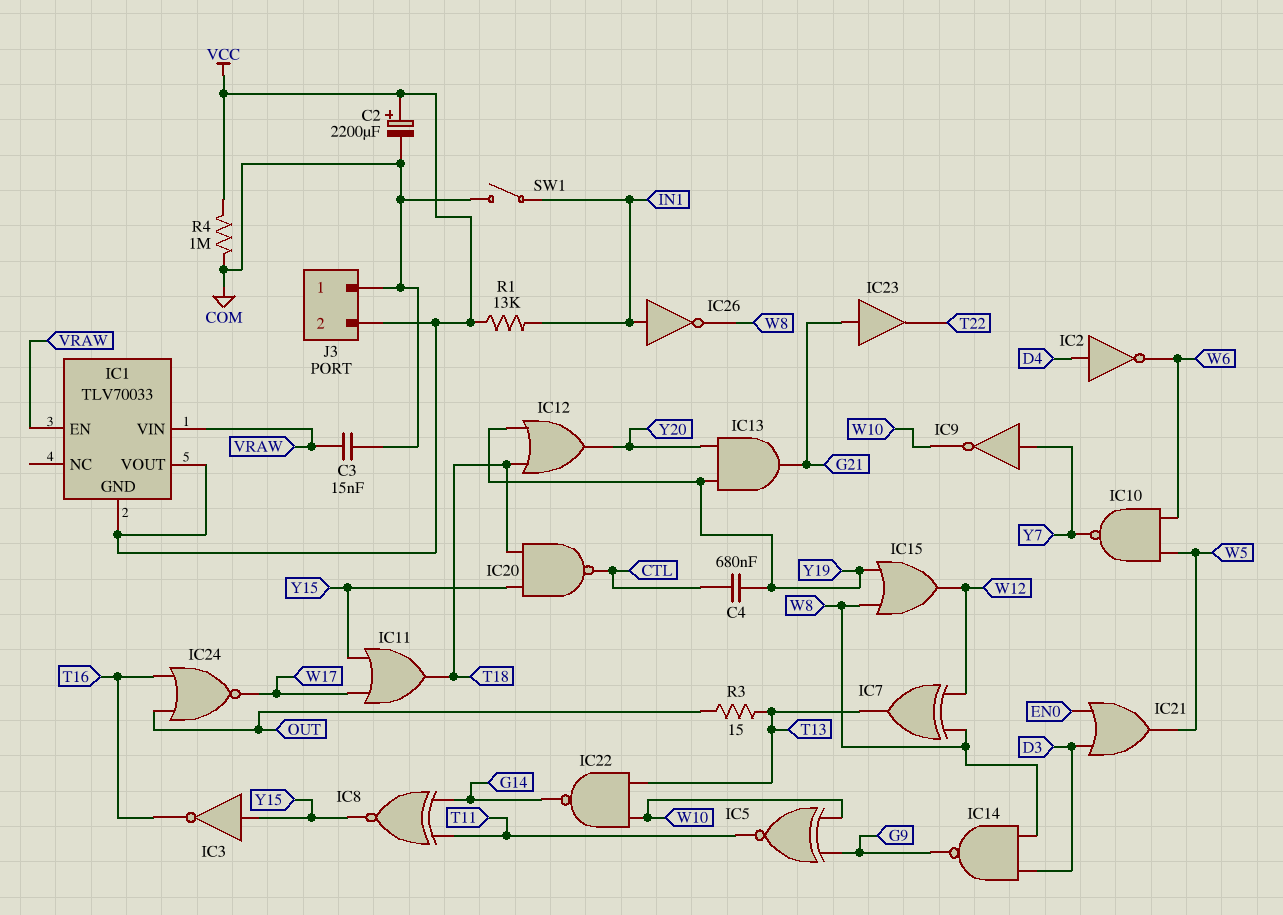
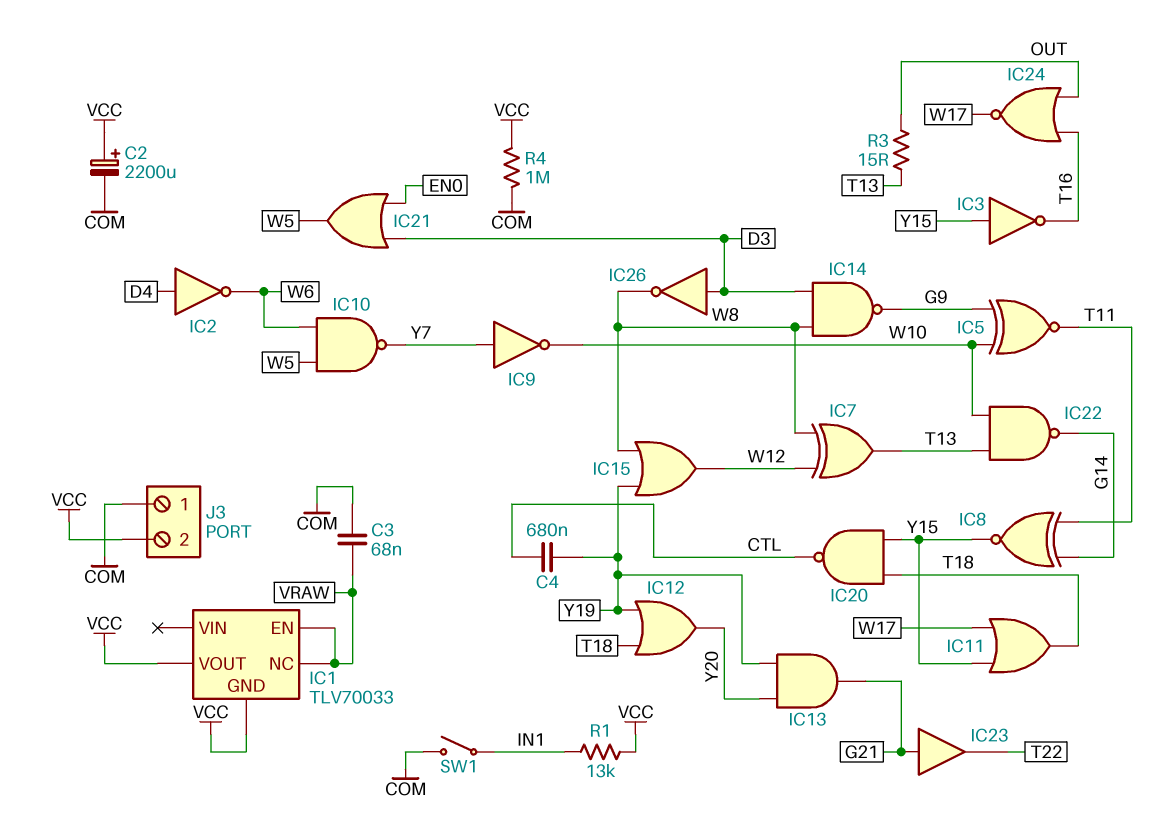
C3: 15nF (COM, VRAW) -> 68nF (COM, VRAW)
IC1 pin NC: none -> VRAW
IC1 pin VIN: VRAW -> none
IC26: NOT (in IN1, out W8) -> NOT (in D3, out W8)

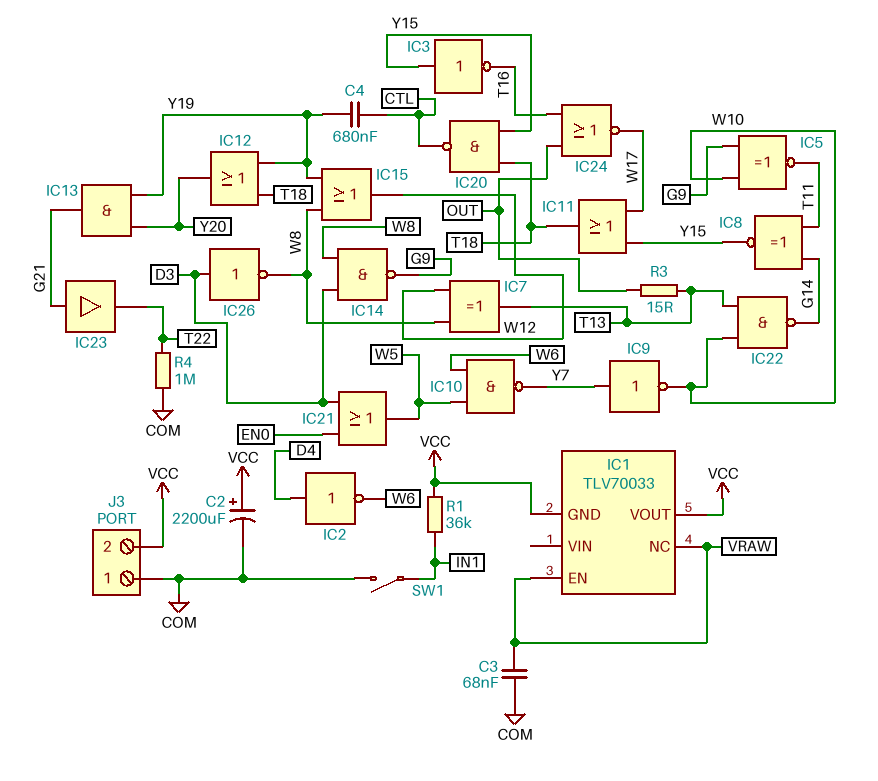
R1: 13k (IN1, VCC) -> 36k (IN1, VCC)
R4: 1M (COM, VCC) -> 1M (COM, T22)

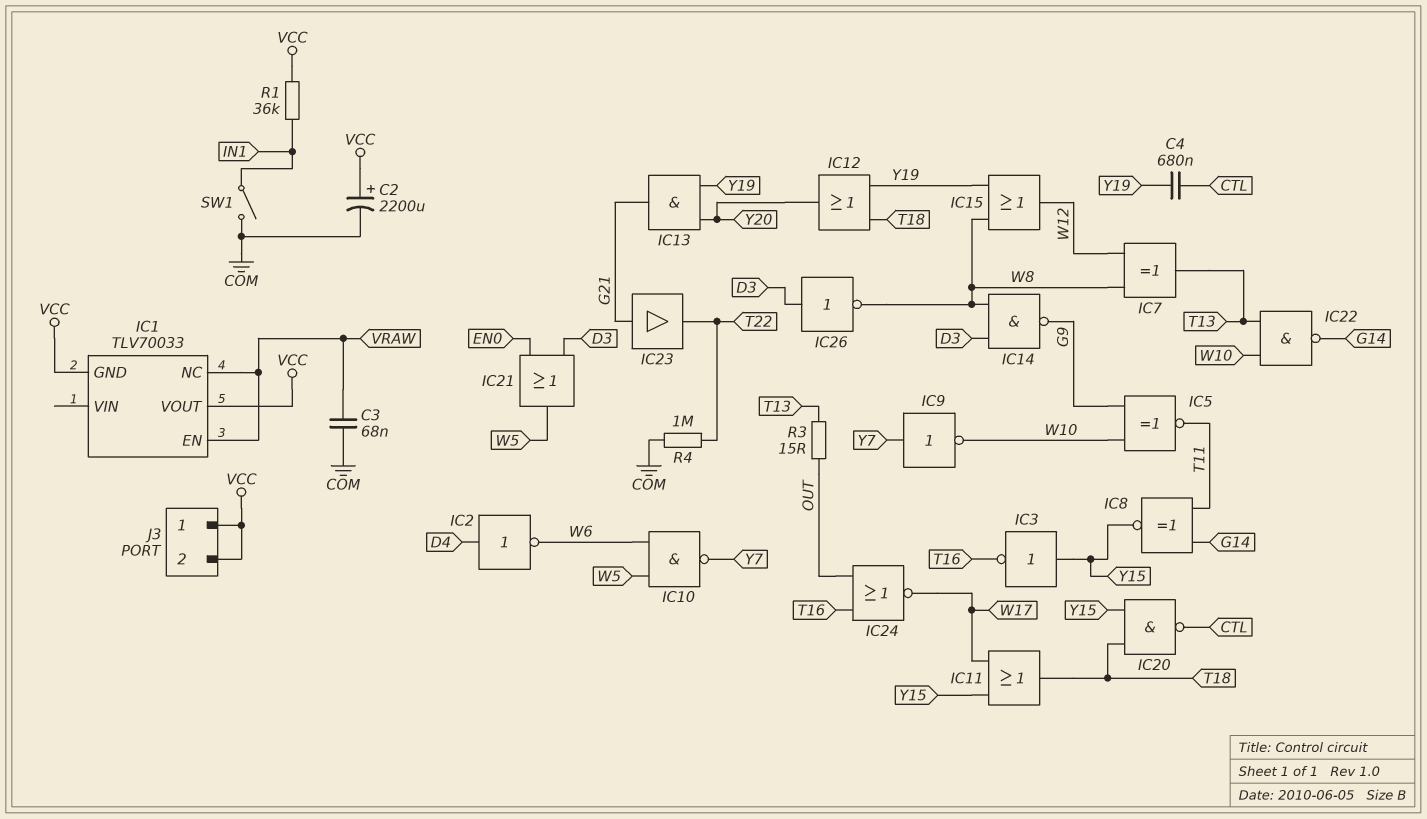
J3 pin 1: COM -> VCC

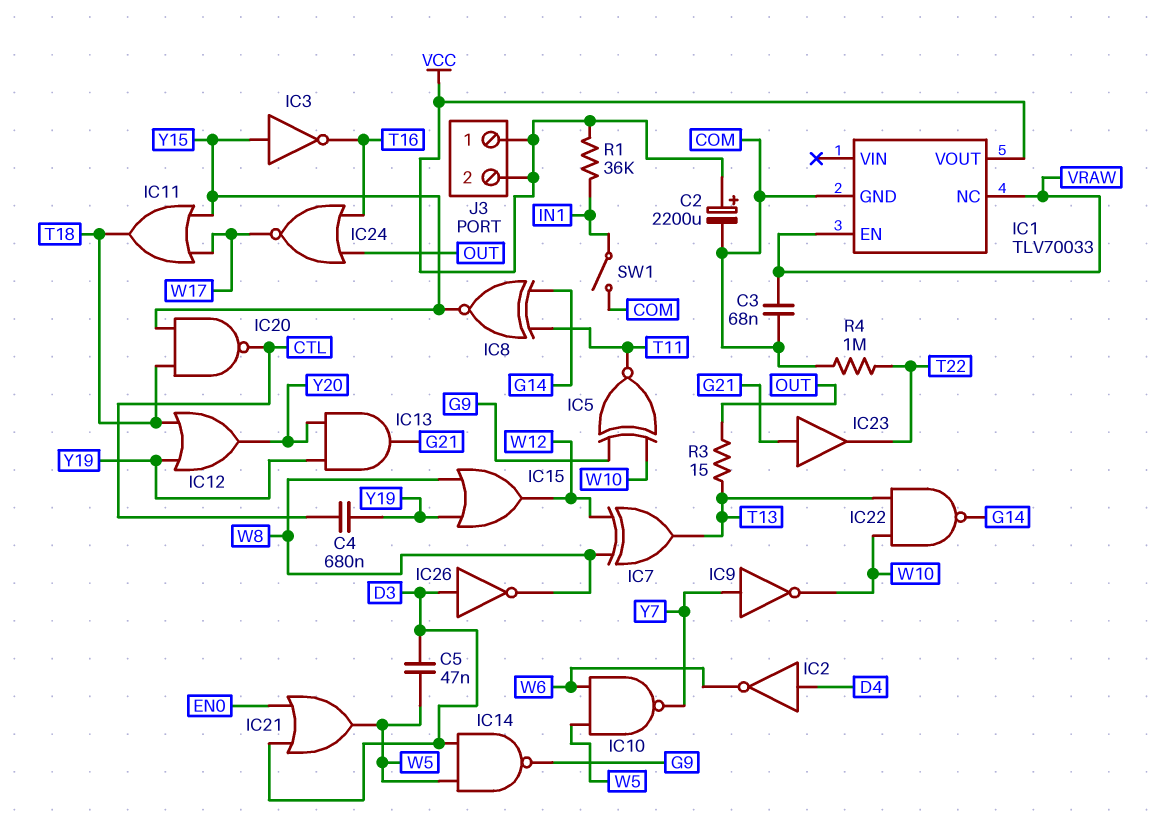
C5: none -> 47nF (D3, W5)
IC1 pin GND: VCC -> COM
IC14: NAND (in D3, in W8, out G9) -> NAND (in D3, in W5, out G9)

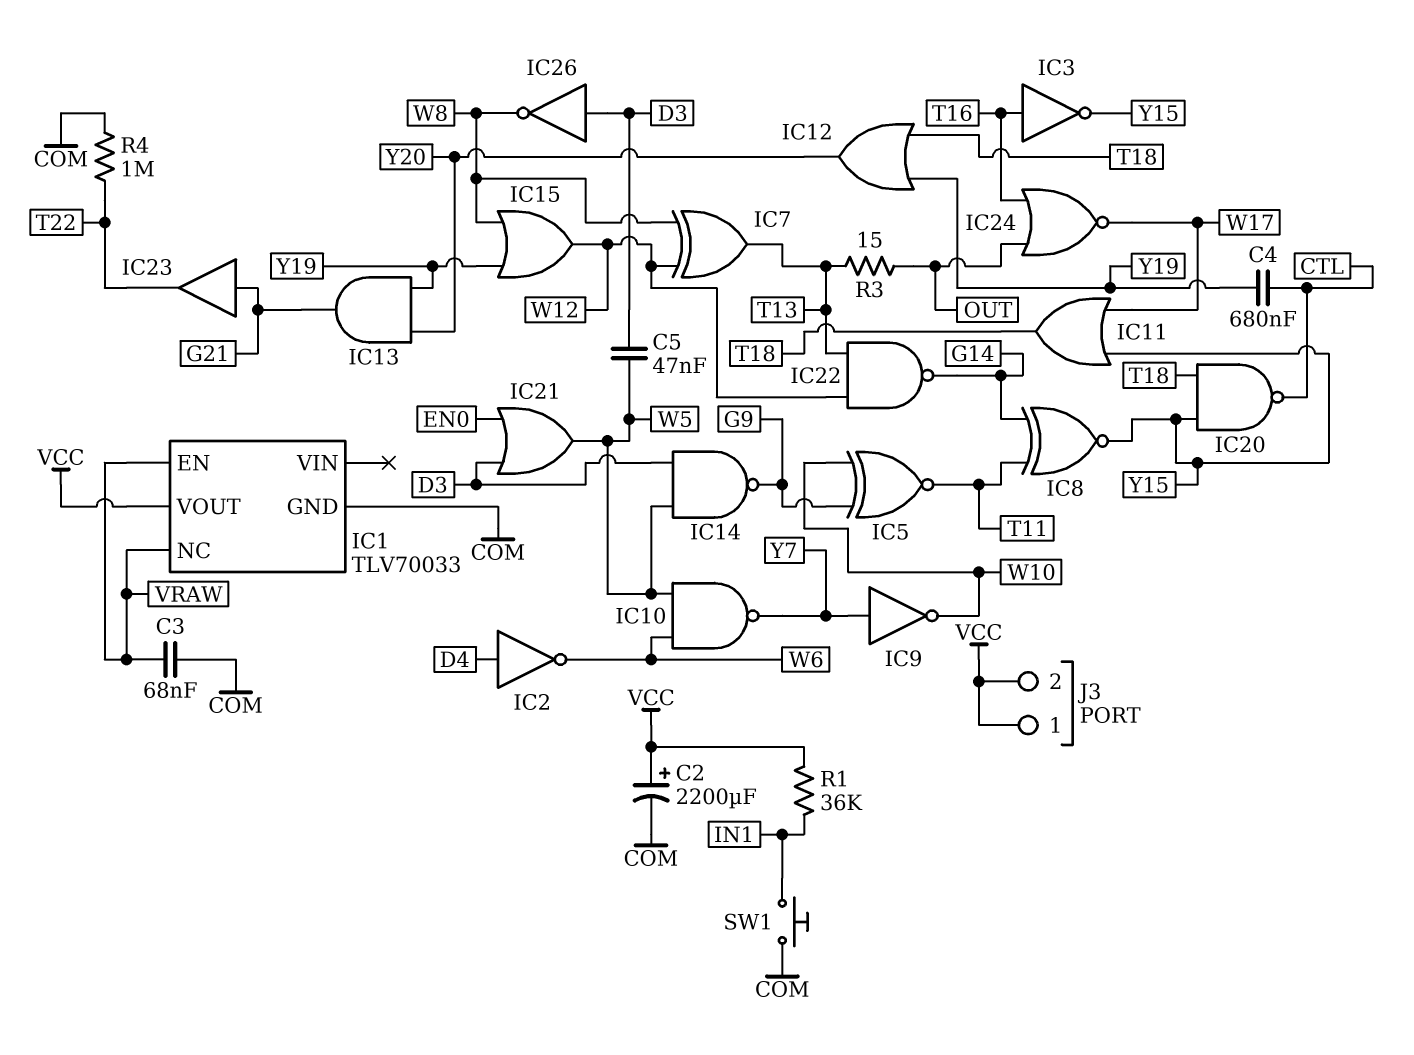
IC3: NOT (in Y15, out T16) -> NOT (in T16, out Y15)
IC22: NAND (in T13, in W10, out G14) -> NAND (in T13, in W12, out G14)
SW1: switch (COM, IN1) -> button (COM, IN1)

